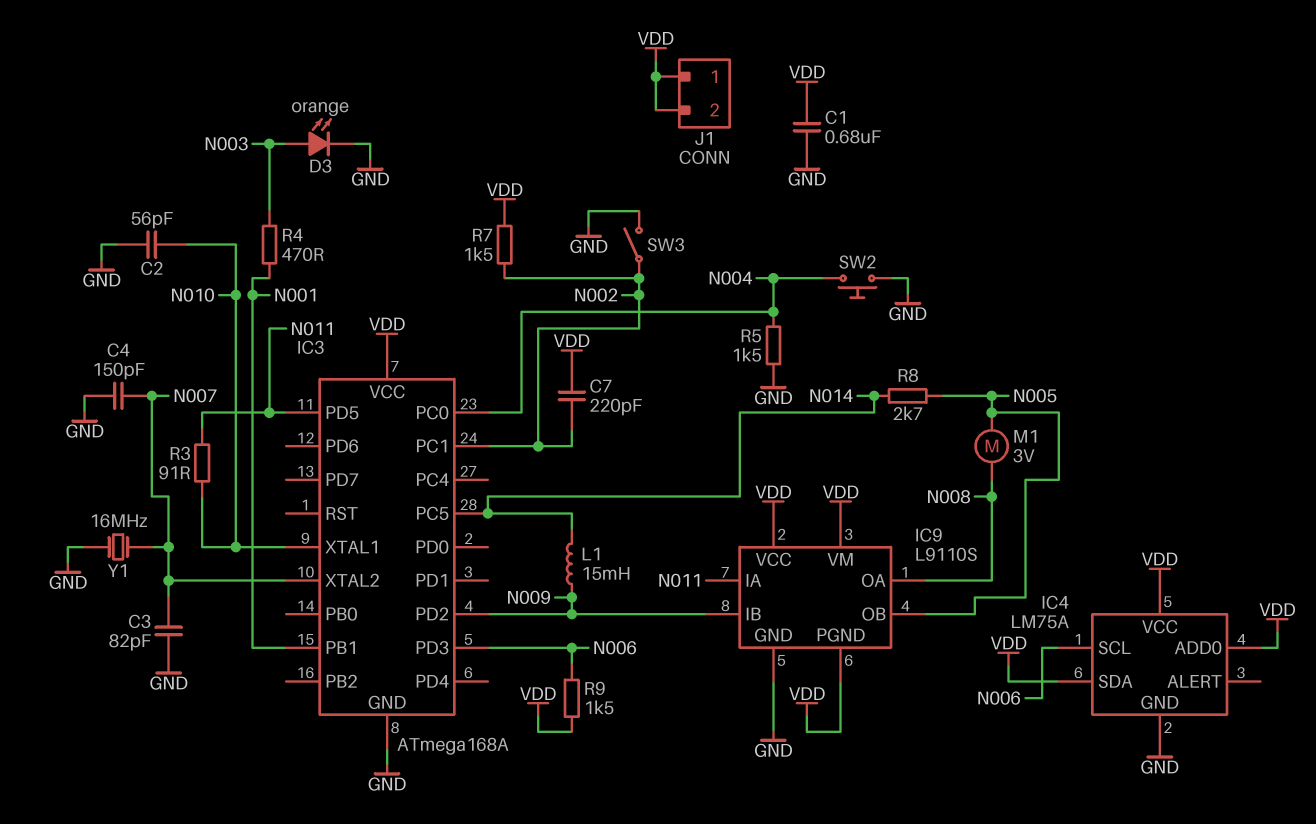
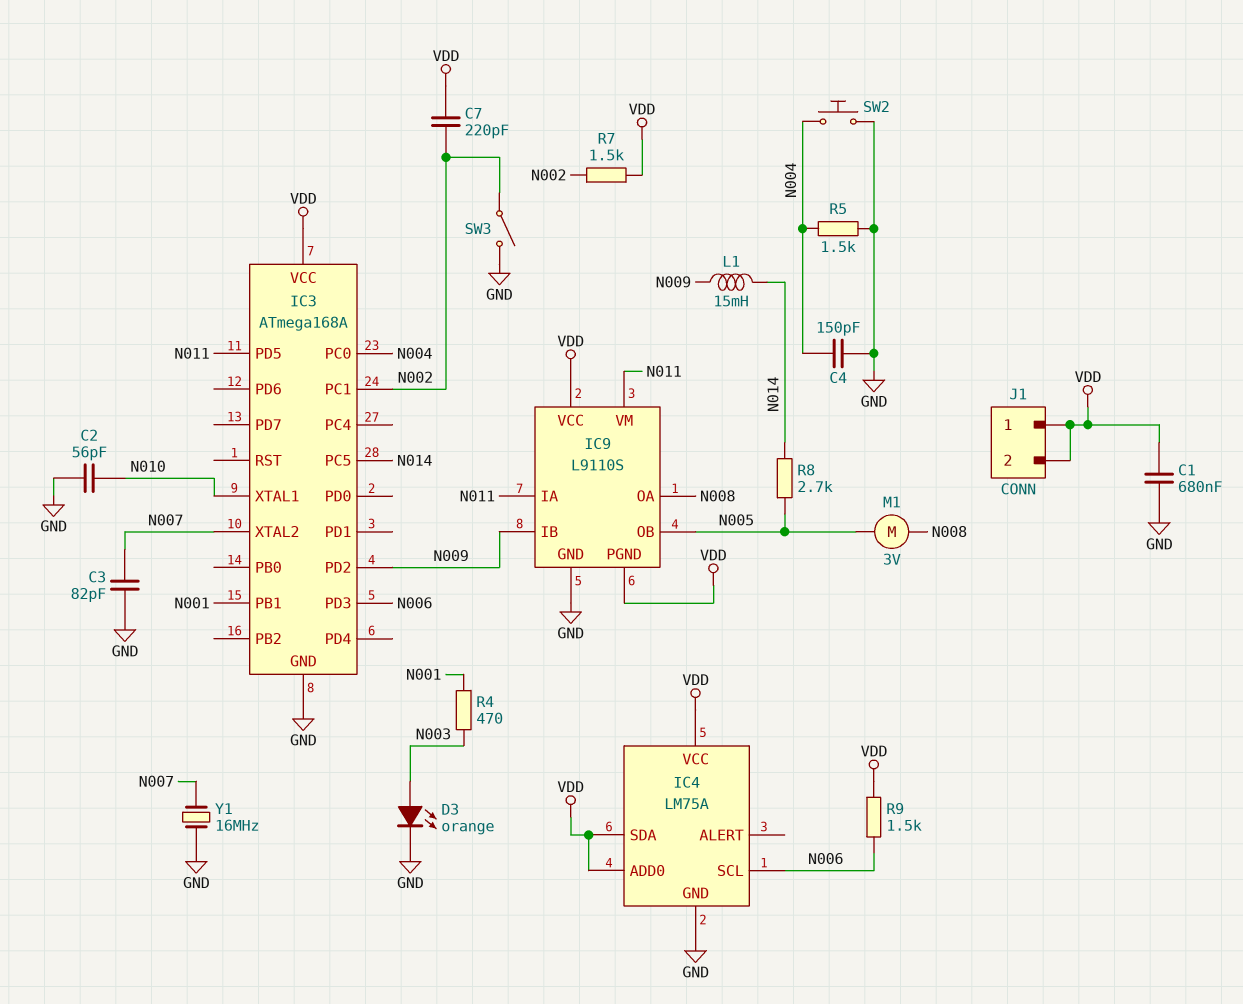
C4: 150pF (GND, N007) -> 150pF (GND, N004)
IC9 pin VM: VDD -> N011
R3: 91 (N010, N011) -> none

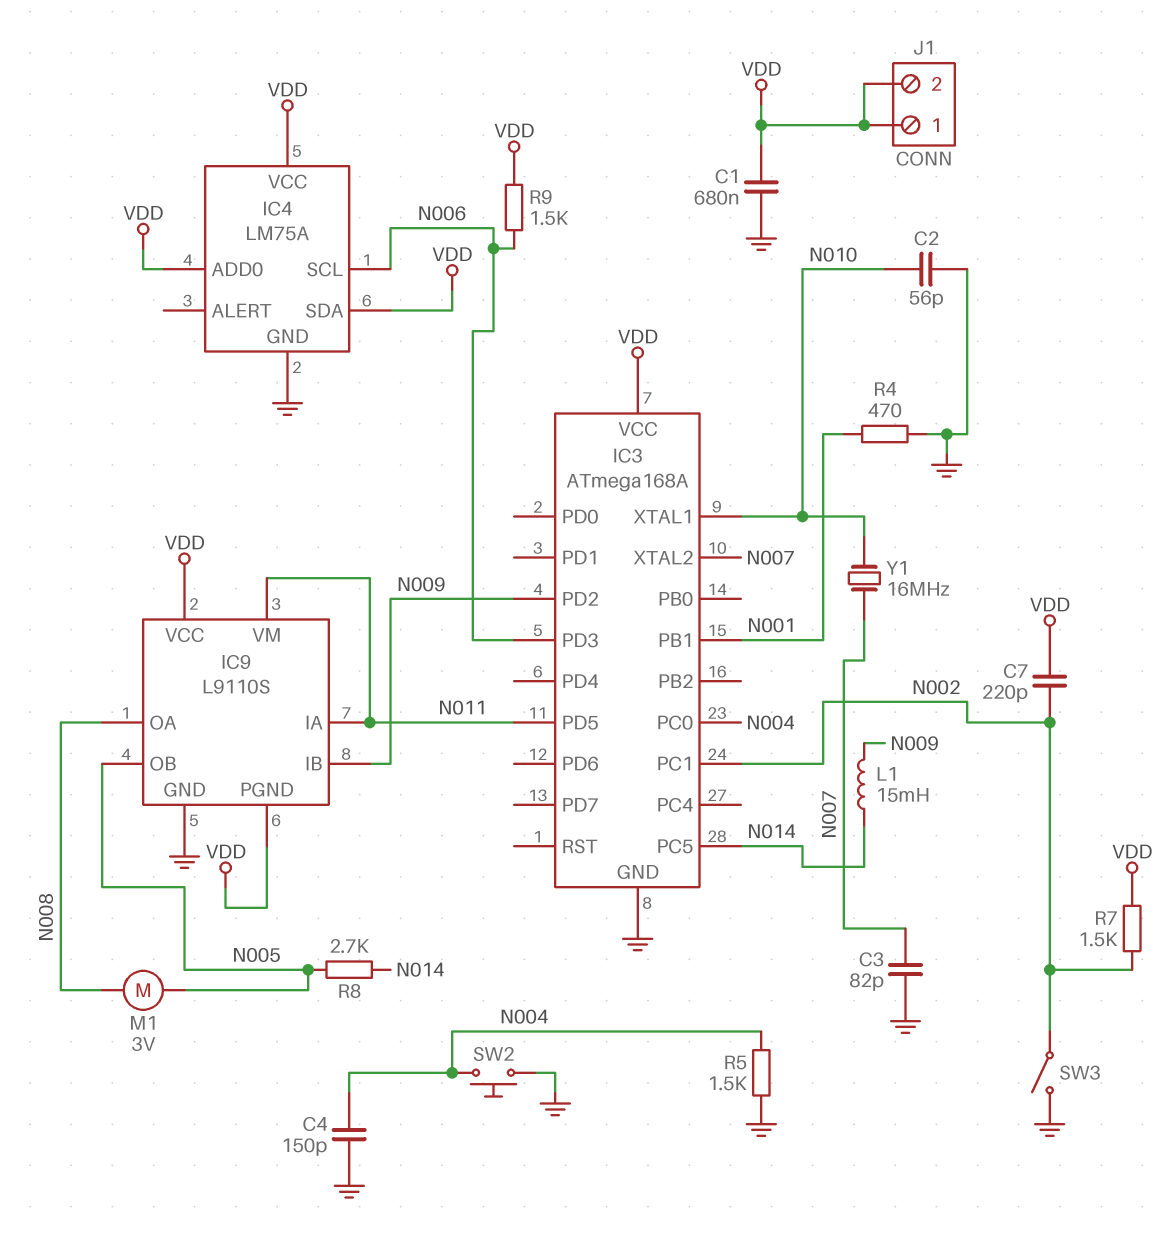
D3: LED orange (A N003, K GND) -> none
R4: 470 (N001, N003) -> 470 (GND, N001)
Y1: 16MHz (GND, N007) -> 16MHz (N007, N010)

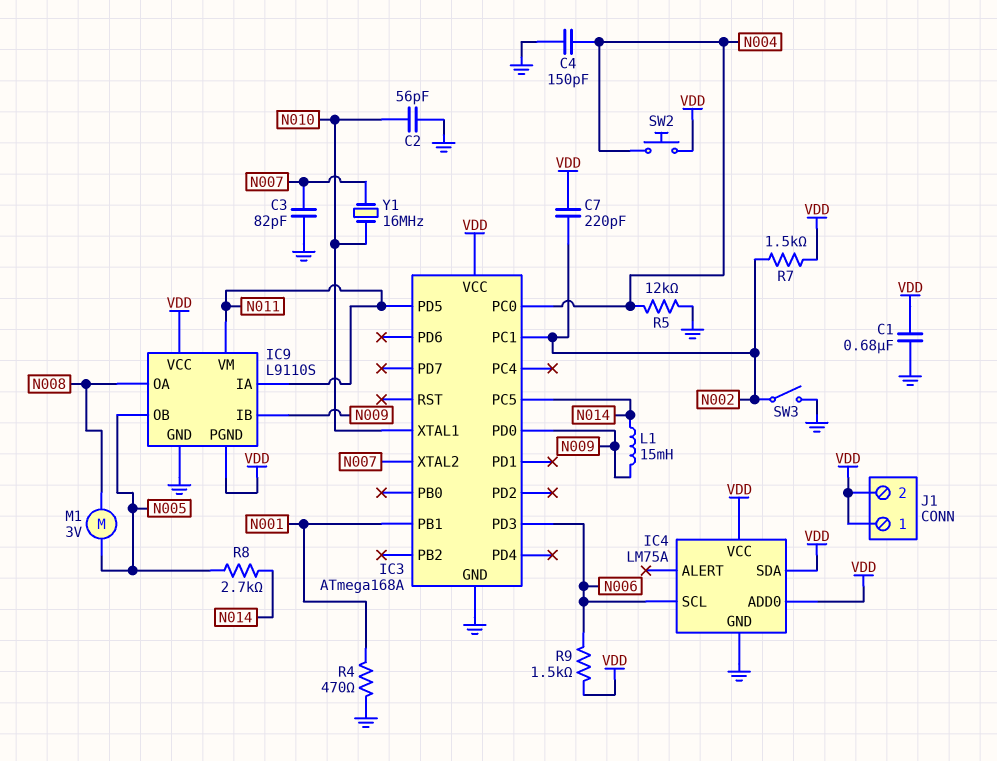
IC3 pin PD0: none -> N009
IC3 pin PD2: N009 -> none
R5: 1.5k (GND, N004) -> 12k (GND, N004)
SW2: button (GND, N004) -> button (N004, VDD)

